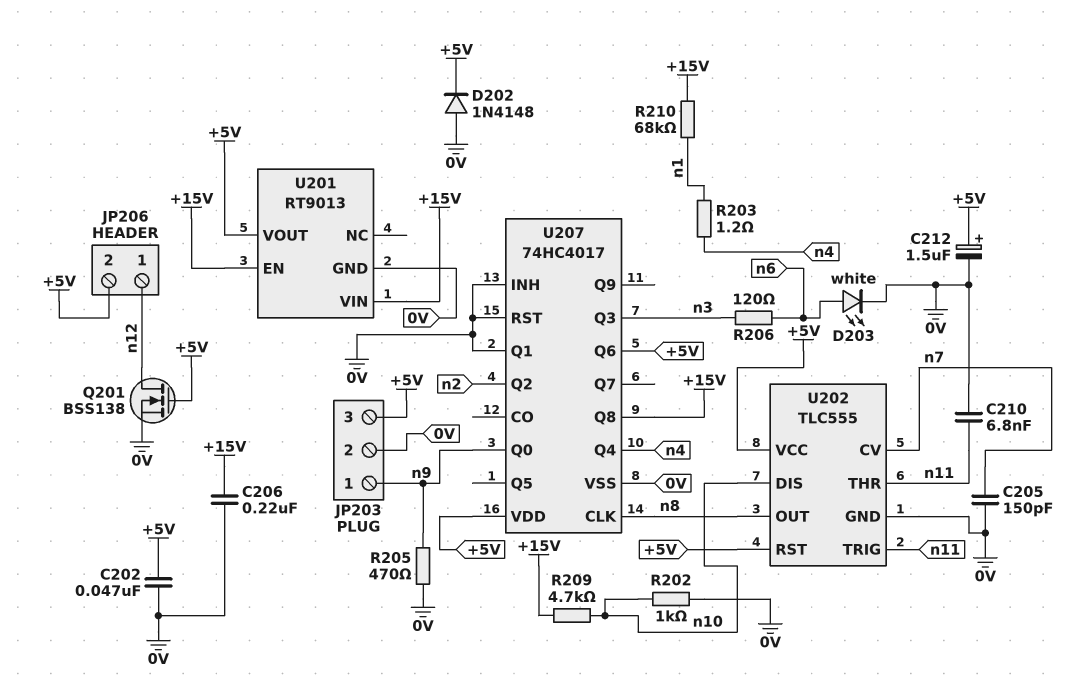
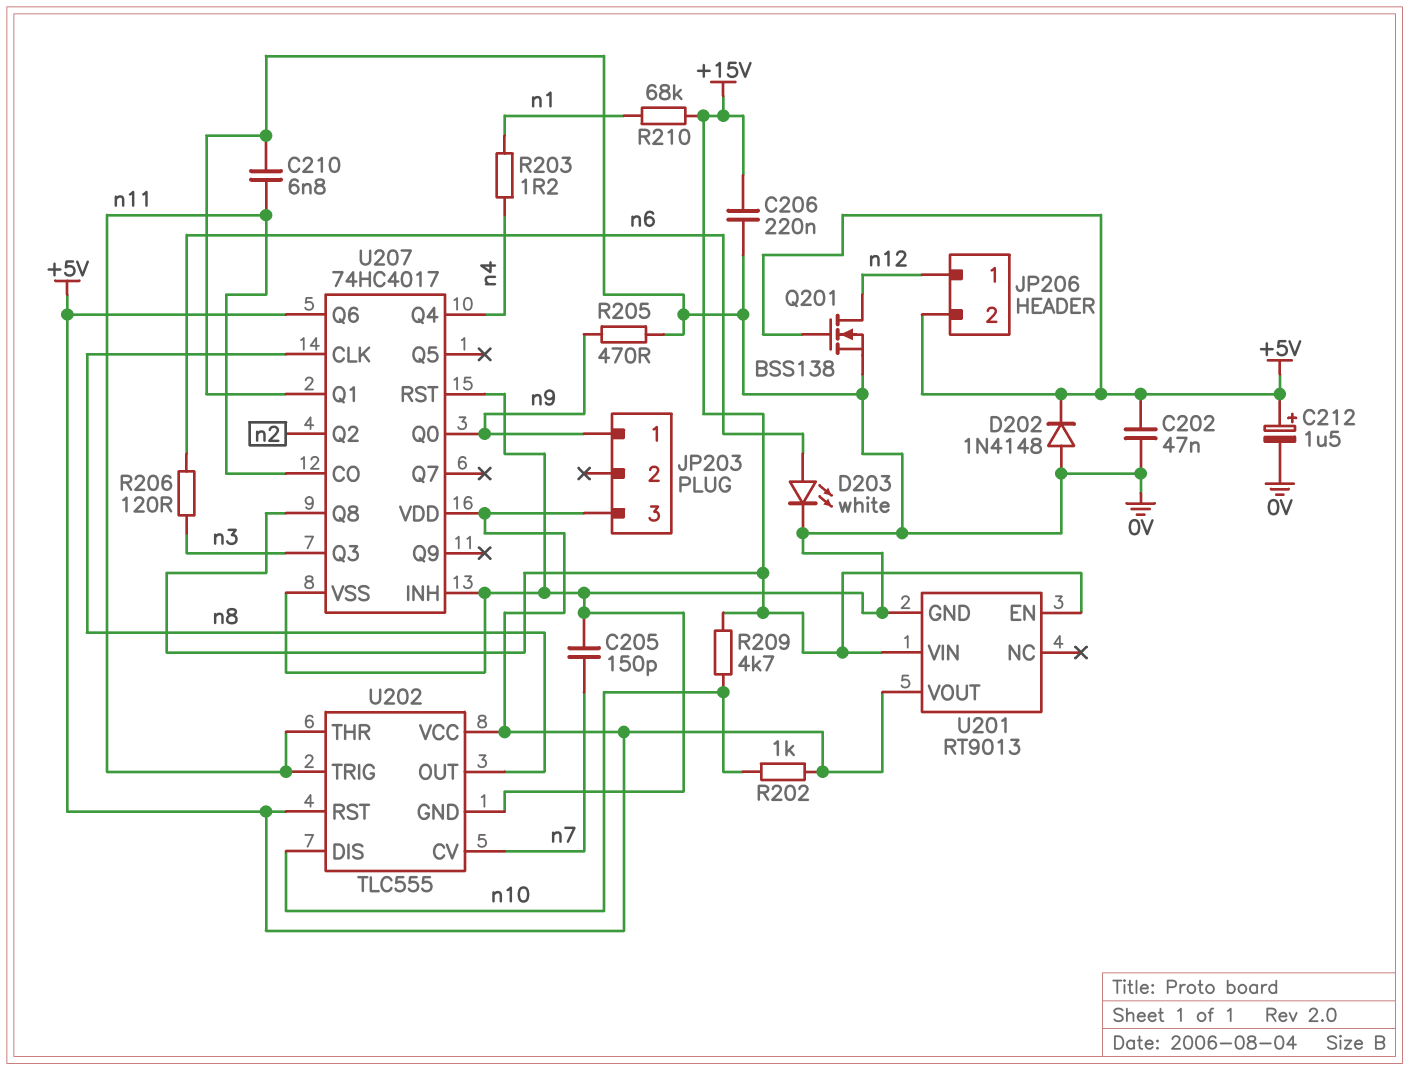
JP203 pin 2: 0V -> none
R202: 1k (0V, n10) -> 1k (+5V, n10)
U207 pin CO: none -> n11

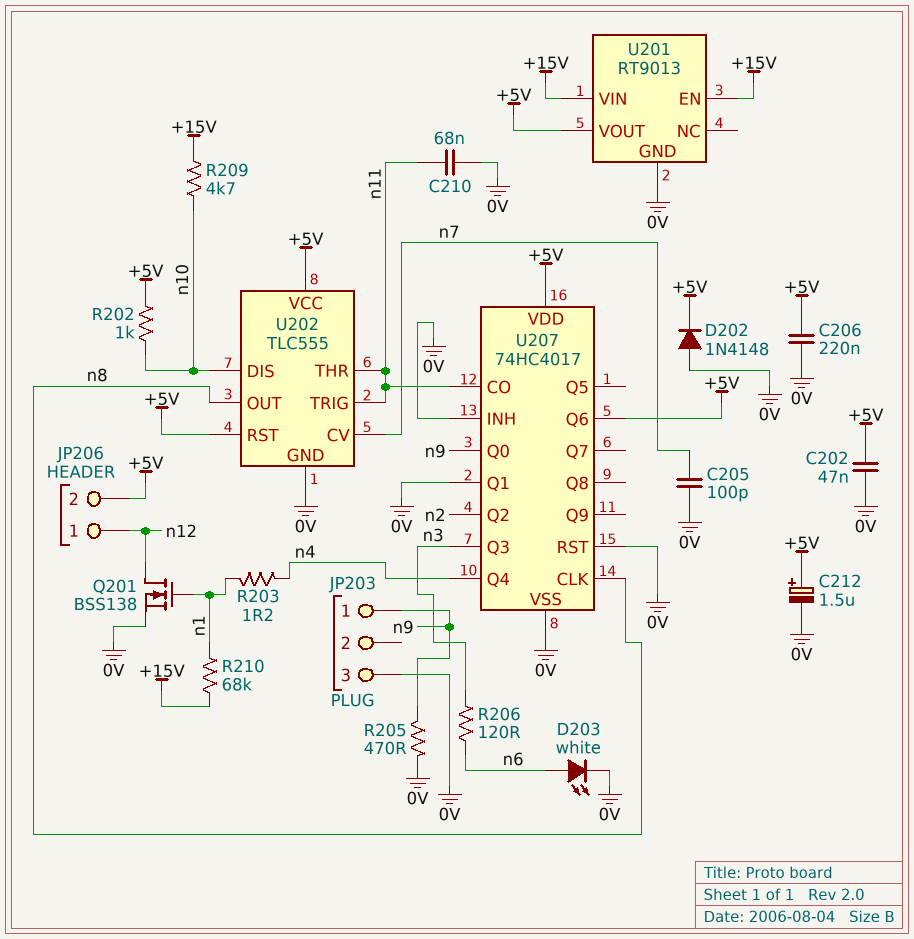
C205: 150pF (0V, n7) -> 100pF (0V, n7)
C206: 220nF (+15V, 0V) -> 220nF (+5V, 0V)
C210: 6.8nF (0V, n11) -> 68nF (0V, n11)
JP203 pin 3: +5V -> 0V
Q201: NMOS BSS138 (G +5V, D n12, S 0V) -> NMOS BSS138 (G n1, D n12, S 0V)
U207 pin Q8: +15V -> none

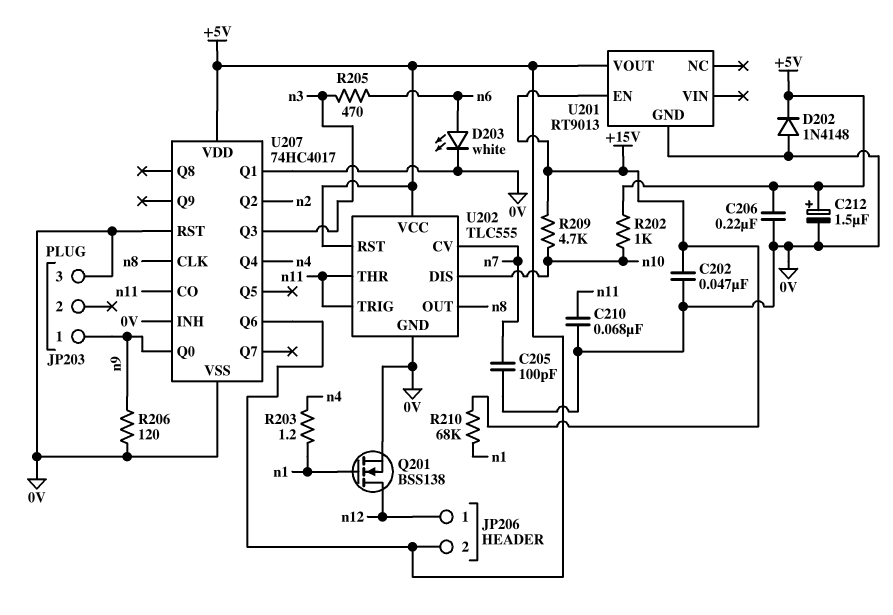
C202: 47nF (+5V, 0V) -> 47nF (+15V, 0V)
R205: 470 (0V, n9) -> 470 (n3, n6)
R206: 120 (n3, n6) -> 120 (0V, n9)
U201 pin VIN: +15V -> none

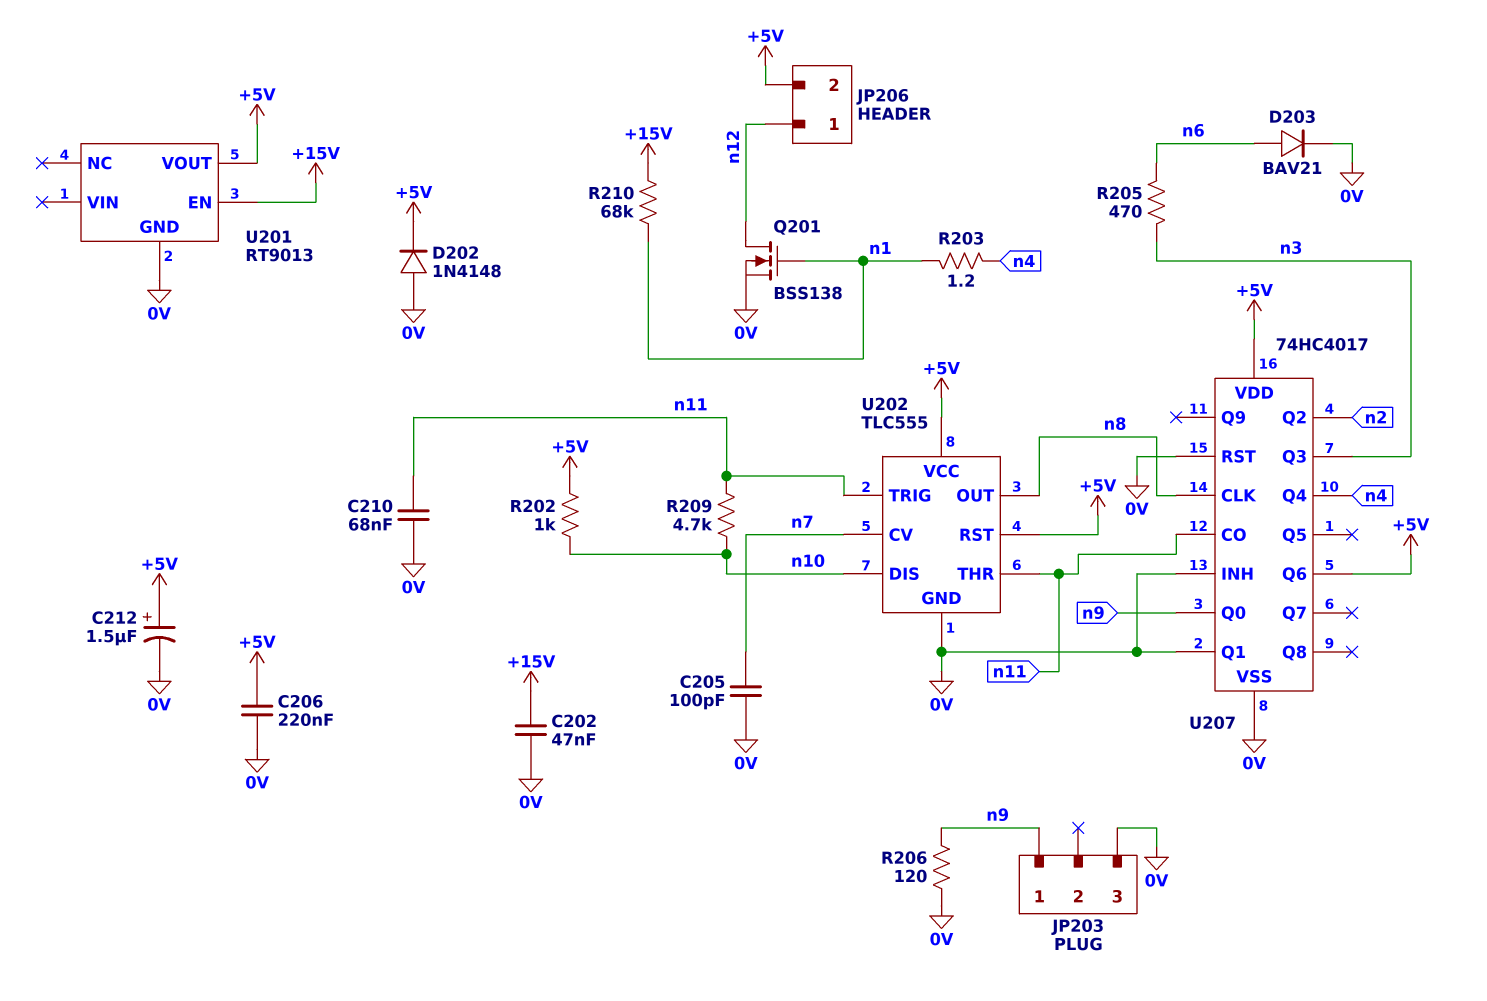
D203: LED white (A n6, K 0V) -> diode BAV21 (A n6, K 0V)
R209: 4.7k (+15V, n10) -> 4.7k (n10, n11)

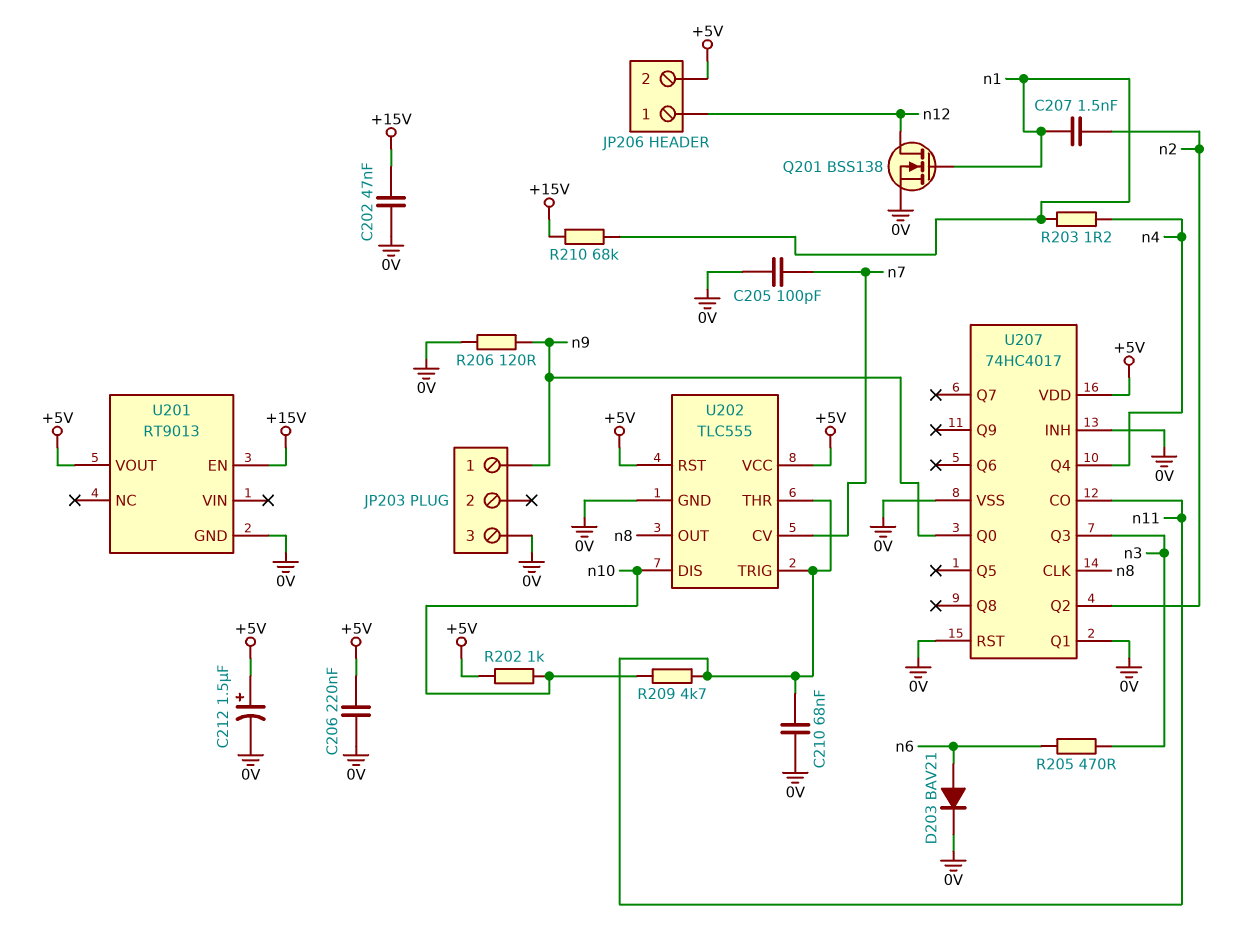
C207: none -> 1.5nF (n1, n2)
D202: diode 1N4148 (A 0V, K +5V) -> none
U207 pin Q6: +5V -> none

